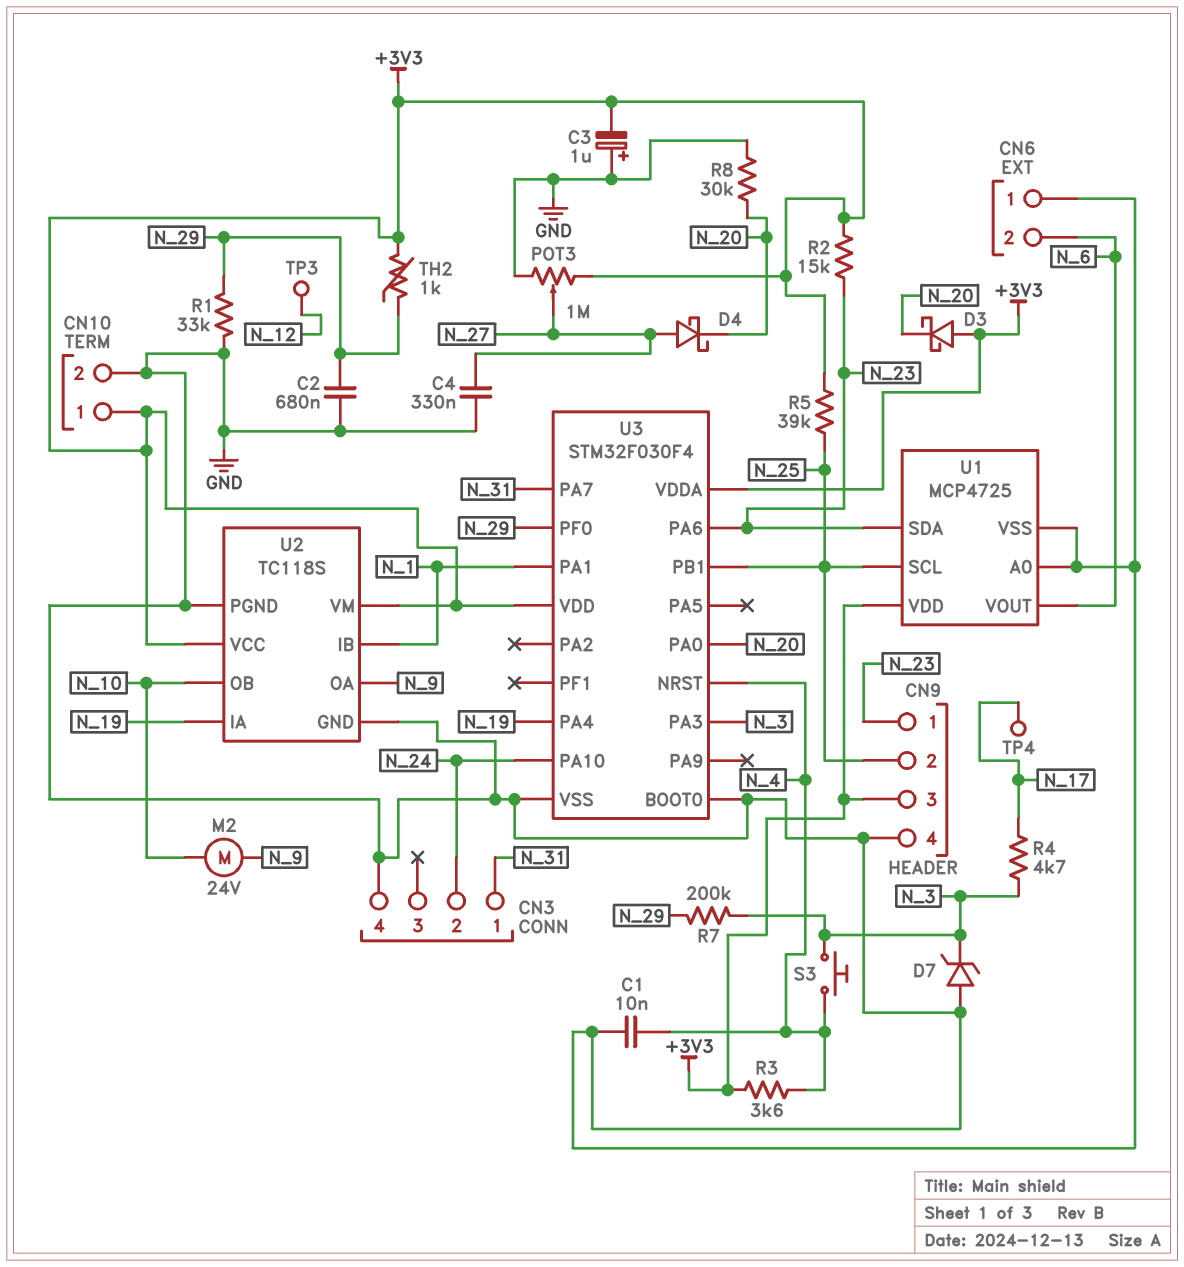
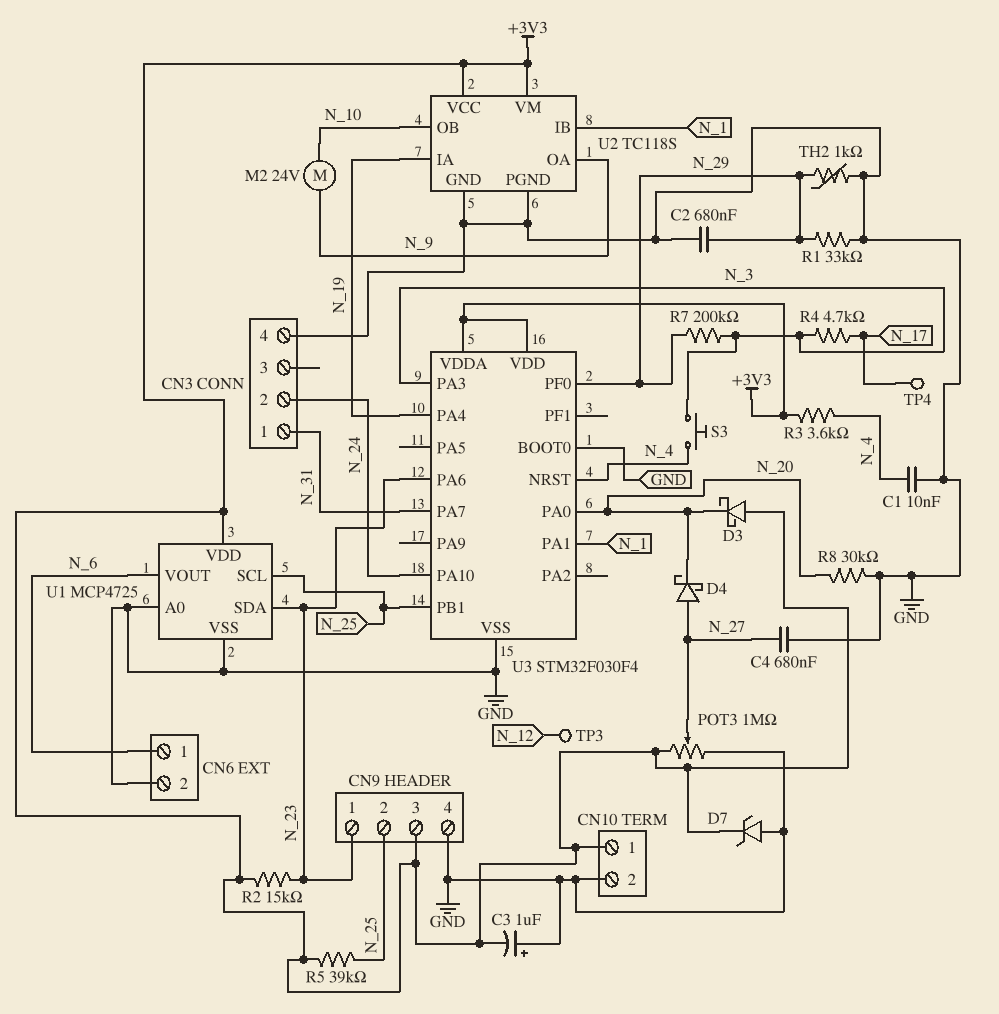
C4: 330nF (GND, N_27) -> 680nF (GND, N_27)
CN6 pin 1: GND -> N_6
CN6 pin 2: N_6 -> GND
D7: zener (A GND, K N_3) -> zener (A GND, K +3V3)
TH2: 1k (+3V3, N_29) -> 1k (GND, N_29)

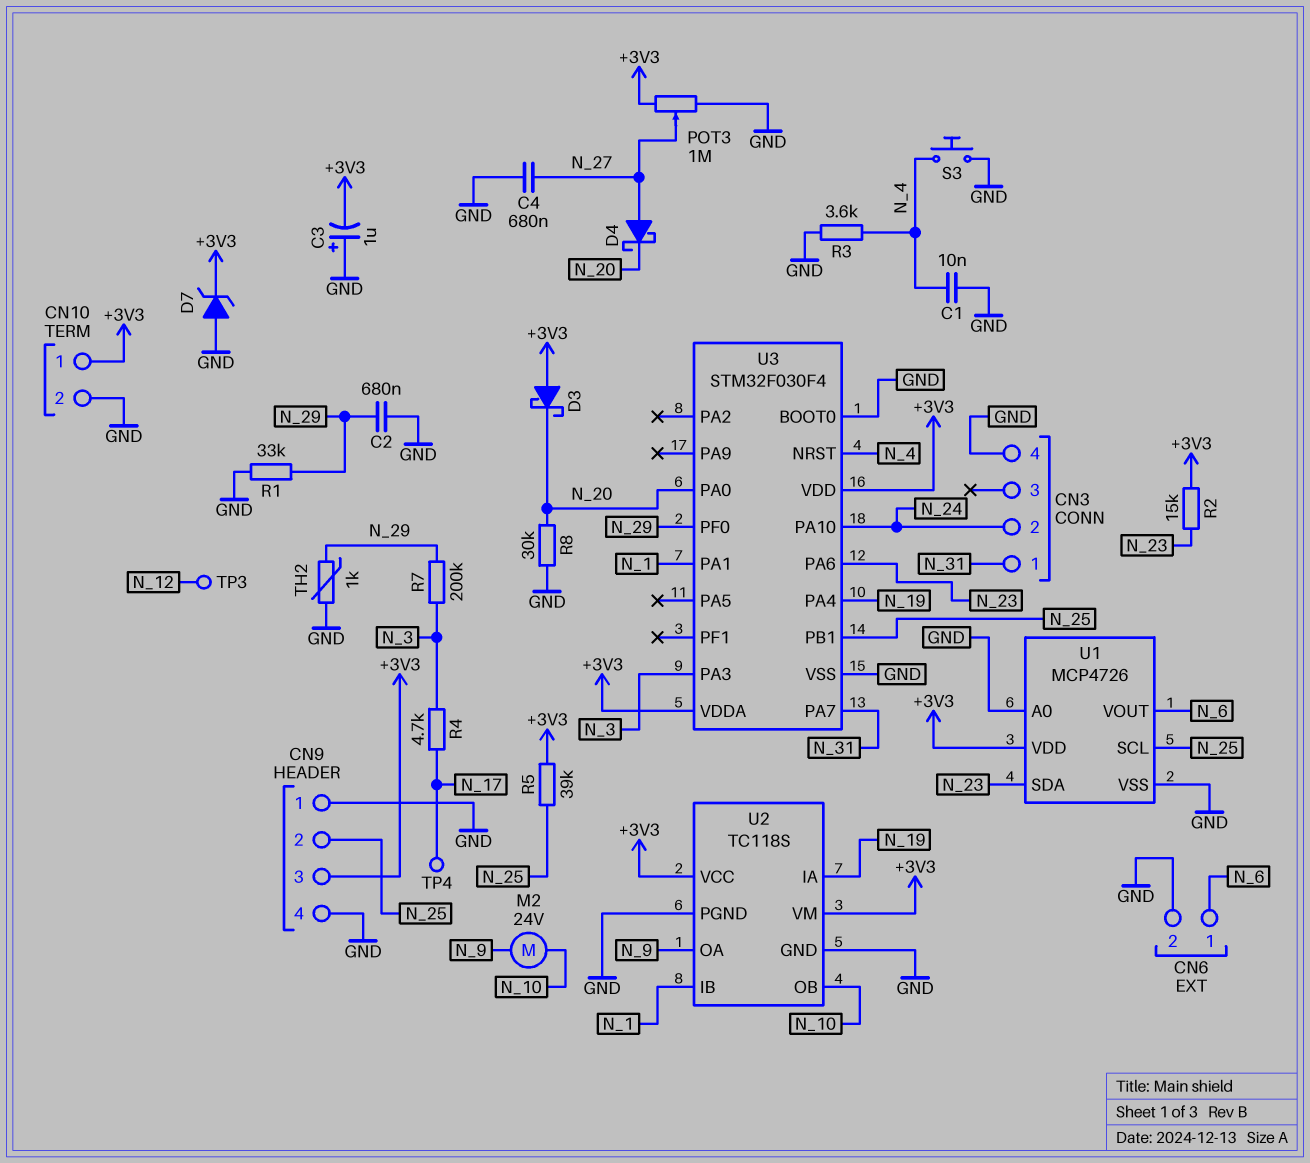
CN9 pin 1: N_23 -> GND
R3: 3.6k (+3V3, N_4) -> 3.6k (GND, N_4)
S3: button (N_3, N_4) -> button (GND, N_4)
U1: MCP4725 -> MCP4726

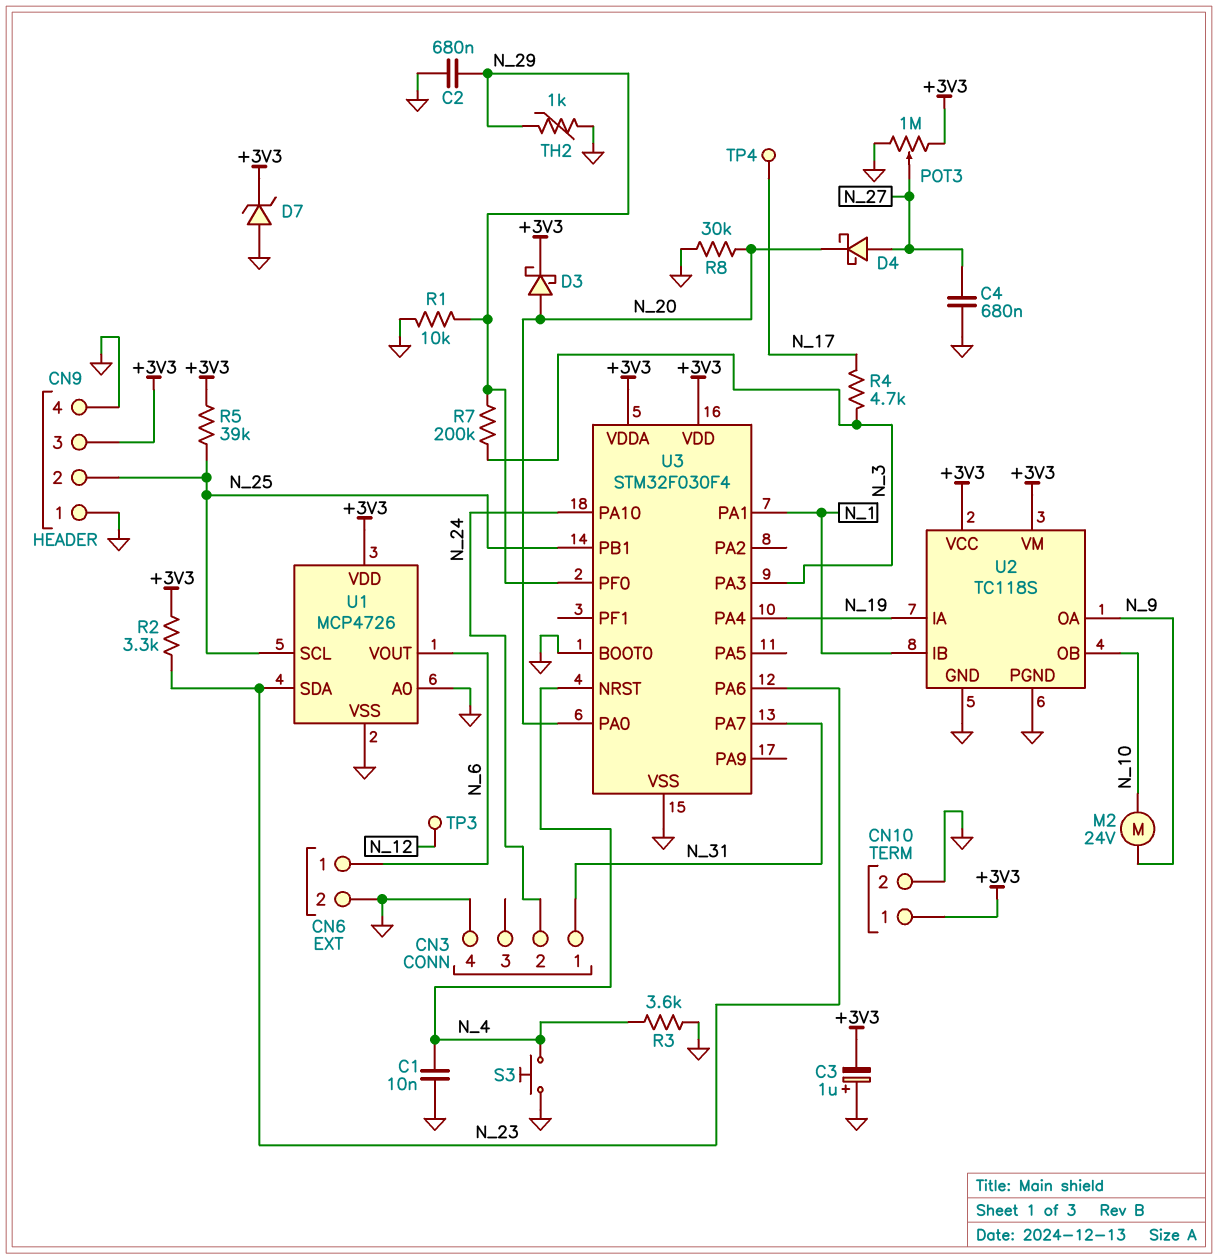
D3: schottky (A +3V3, K N_20) -> schottky (A N_20, K +3V3)
R1: 33k (GND, N_29) -> 10k (GND, N_29)
R2: 15k (+3V3, N_23) -> 3.3k (+3V3, N_23)

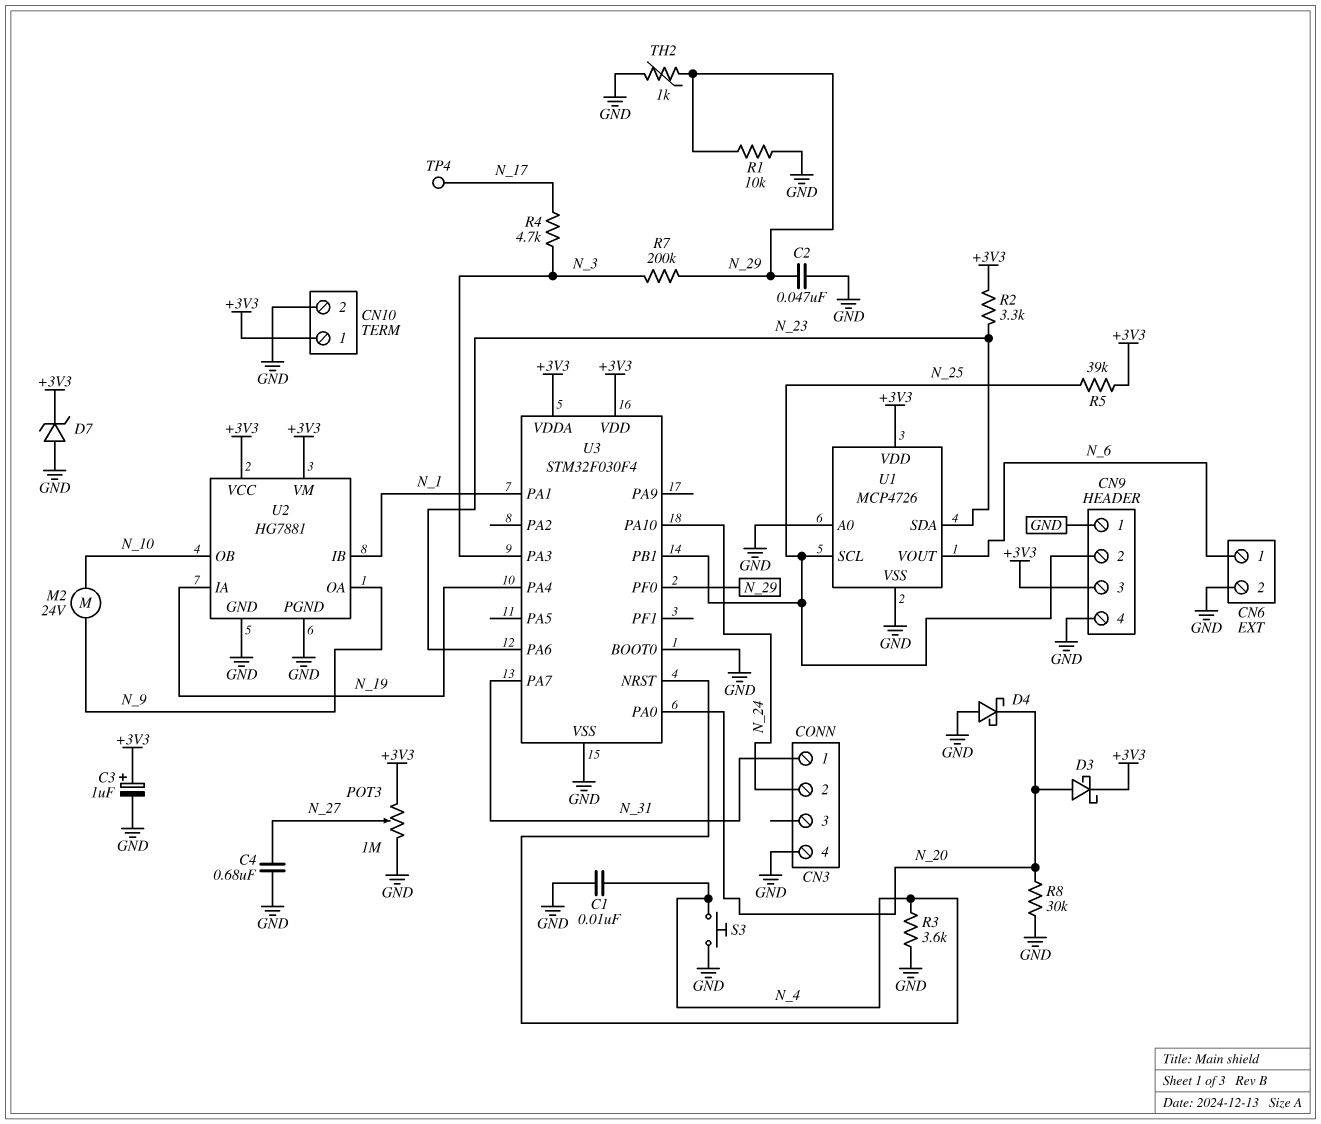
C2: 680nF (GND, N_29) -> 47nF (GND, N_29)
C3: 1uF (plus GND, minus +3V3) -> 1uF (plus +3V3, minus GND)
D4: schottky (A N_27, K N_20) -> schottky (A GND, K N_20)
TP3: test point (N_12) -> none
U2: TC118S -> HG7881

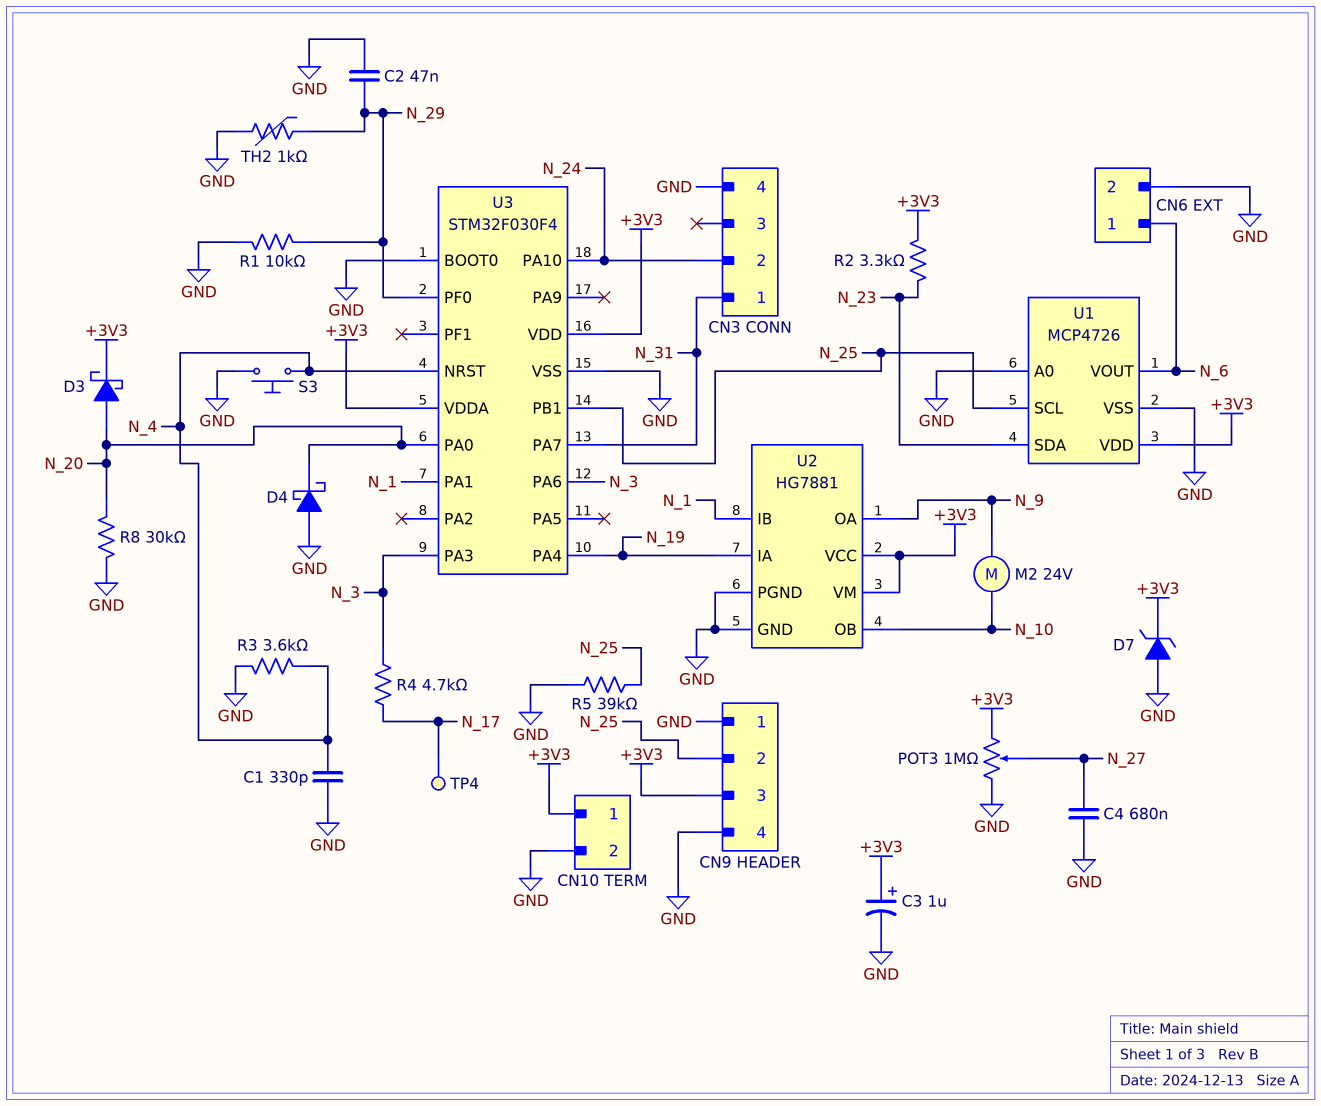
C1: 10nF (GND, N_4) -> 330pF (GND, N_4)
R5: 39k (+3V3, N_25) -> 39k (GND, N_25)
R7: 200k (N_3, N_29) -> none
U3 pin PA6: N_23 -> N_3

